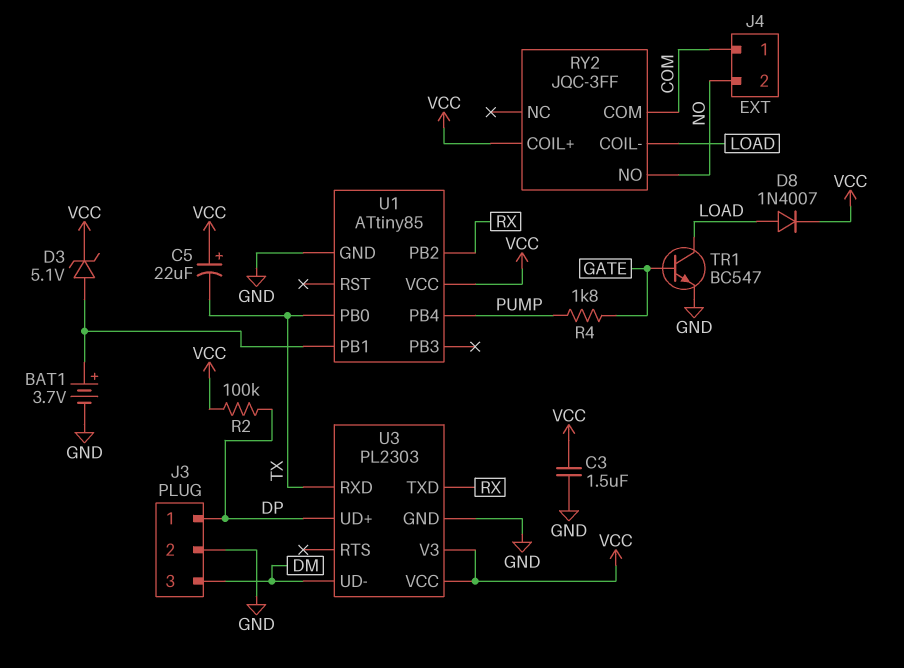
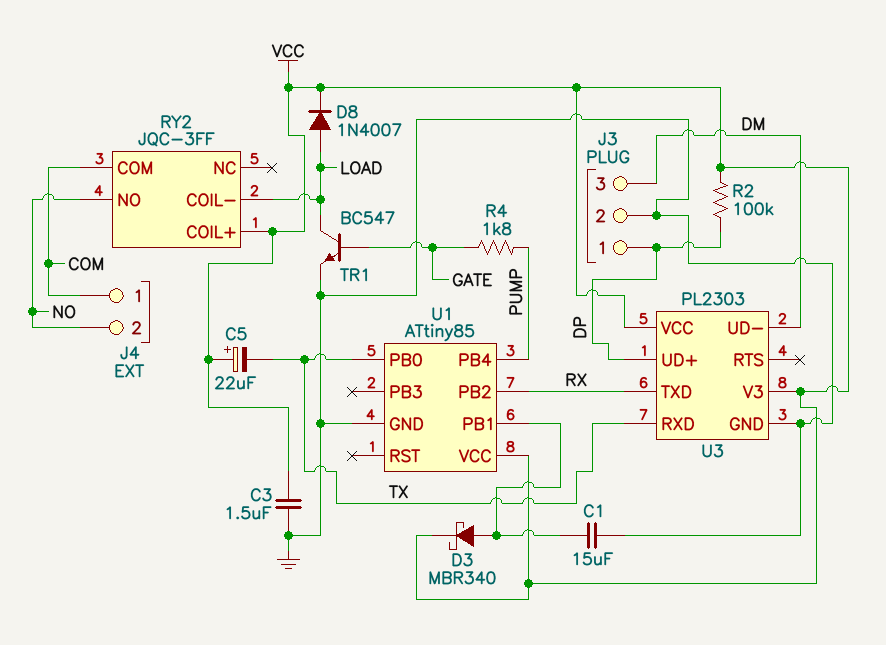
BAT1: 3.7V (plus U1/PB1, minus GND) -> none
C1: none -> 15uF (GND, U1/PB1)
D3: zener 5.1V (A U1/PB1, K VCC) -> schottky MBR340 (A U1/PB1, K VCC)

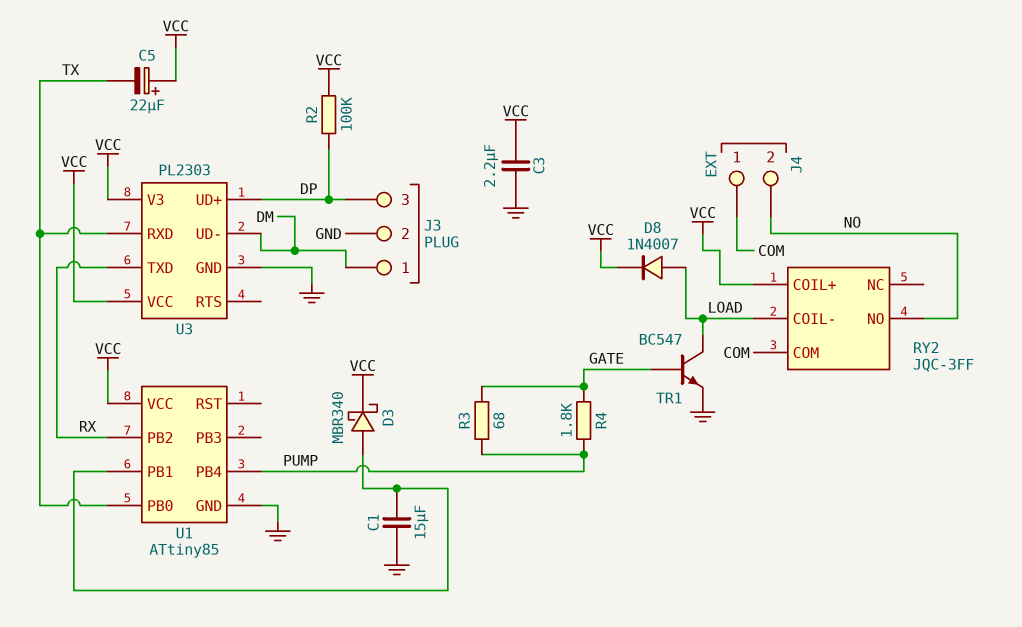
C3: 1.5uF (GND, VCC) -> 2.2uF (GND, VCC)
J3 pin 1: DP -> DM
J3 pin 3: DM -> DP
R3: none -> 68 (GATE, PUMP)

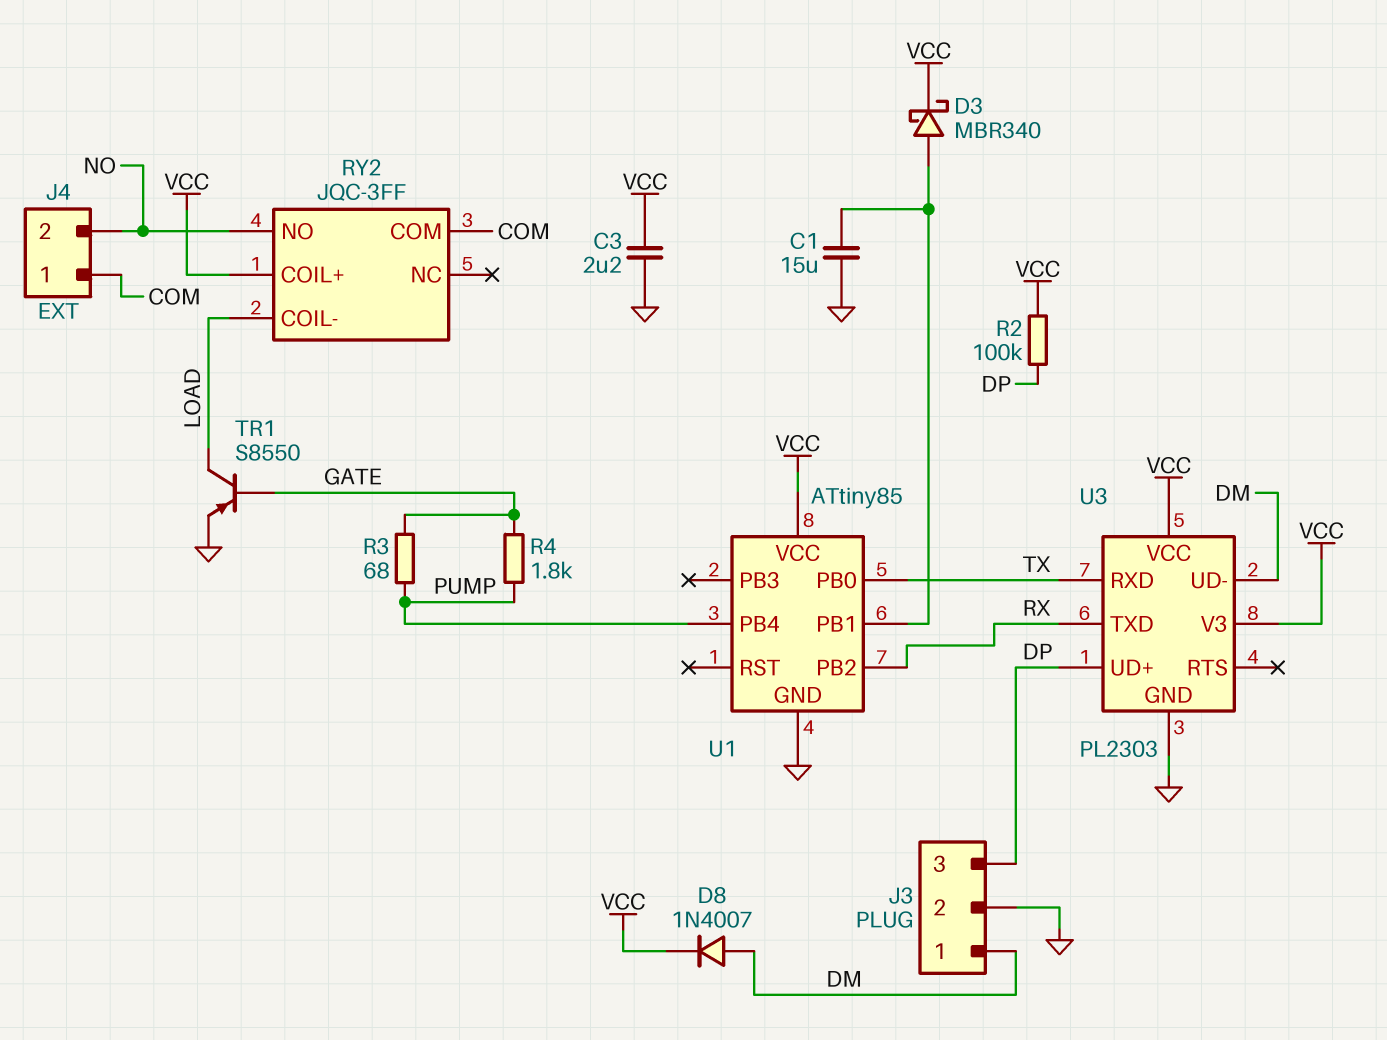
C5: 22uF (plus VCC, minus TX) -> none
D8: diode 1N4007 (A LOAD, K VCC) -> diode 1N4007 (A DM, K VCC)
TR1: NPN BC547 (B GATE, C LOAD, E GND) -> PNP S8550 (B GATE, C LOAD, E GND)

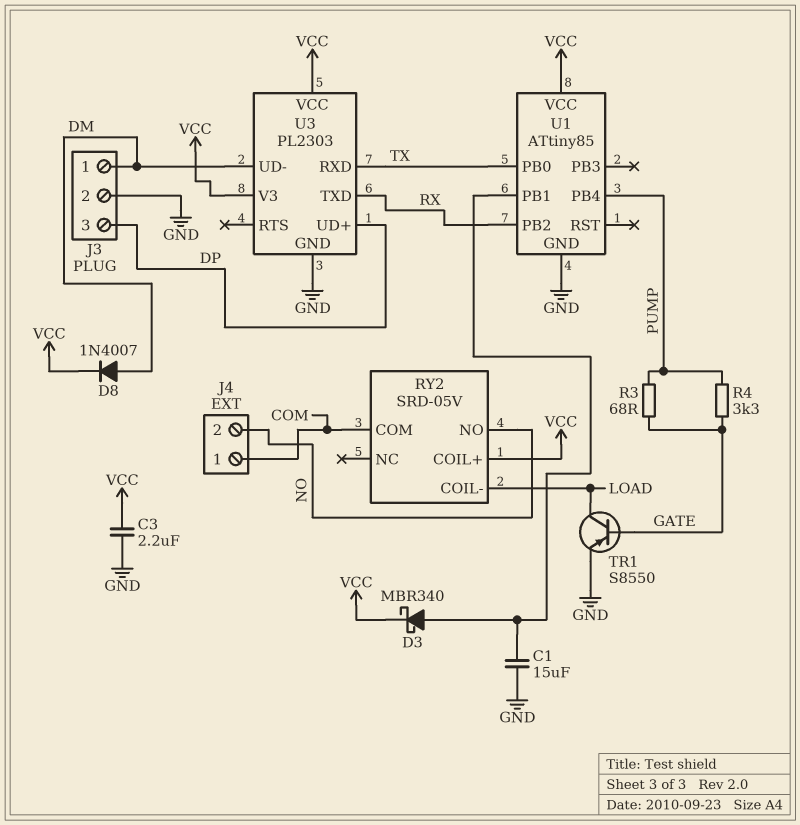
R2: 100k (DP, VCC) -> none
R4: 1.8k (GATE, PUMP) -> 3.3k (GATE, PUMP)
RY2: JQC-3FF -> SRD-05V

